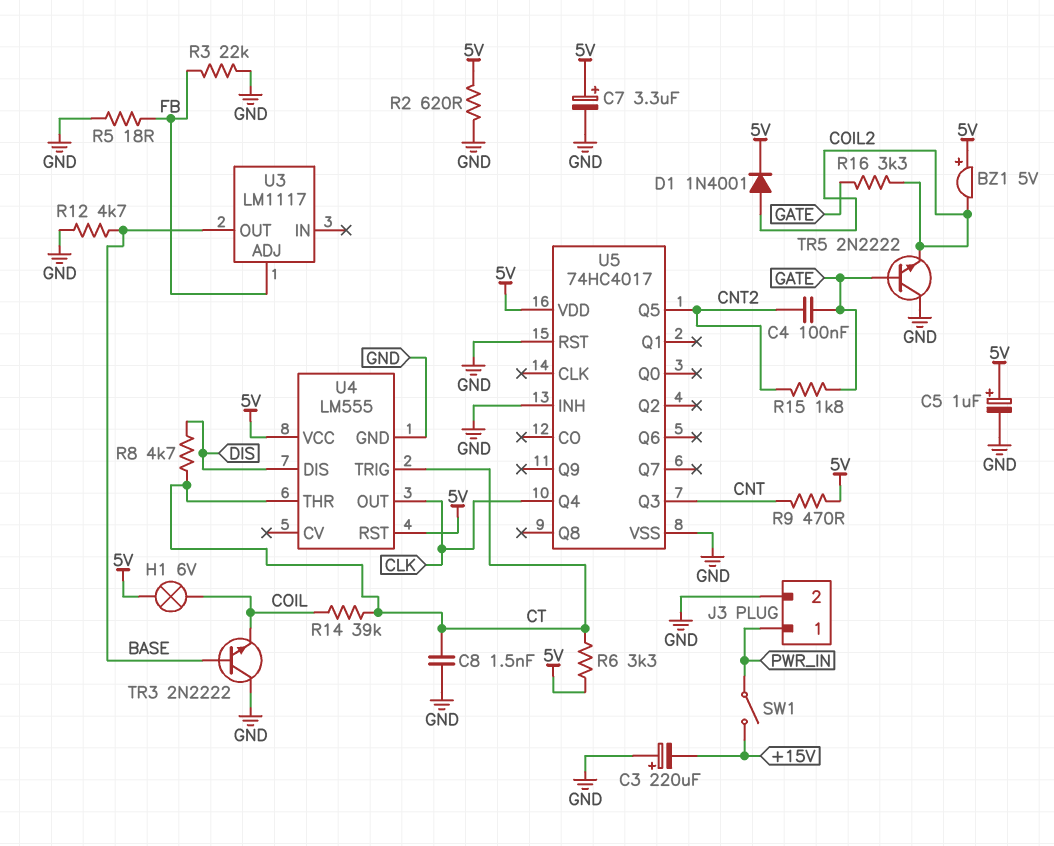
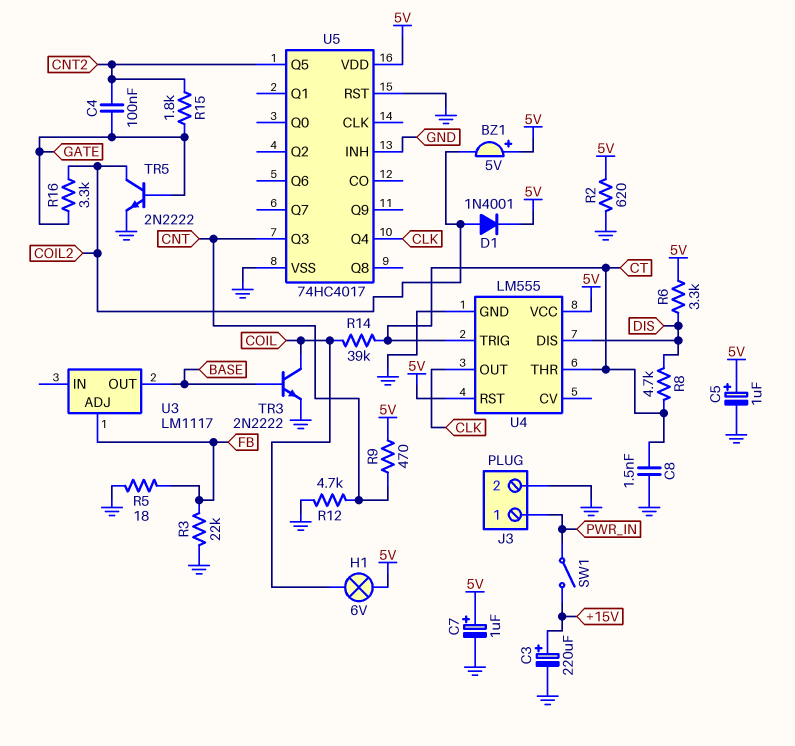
C3: 220uF (plus GND, minus +15V) -> 220uF (plus +15V, minus GND)
C7: 3.3uF (plus 5V, minus GND) -> 1uF (plus 5V, minus GND)
R6: 3.3k (5V, CT) -> 3.3k (5V, DIS)
R12: 4.7k (BASE, GND) -> 4.7k (CNT, GND)
TR3: NPN 2N2222 (B BASE, C GND, E COIL) -> NPN 2N2222 (B BASE, C COIL, E GND)
TR5: NPN 2N2222 (B GATE, C GND, E COIL2) -> NPN 2N2222 (B GATE, C COIL2, E GND)

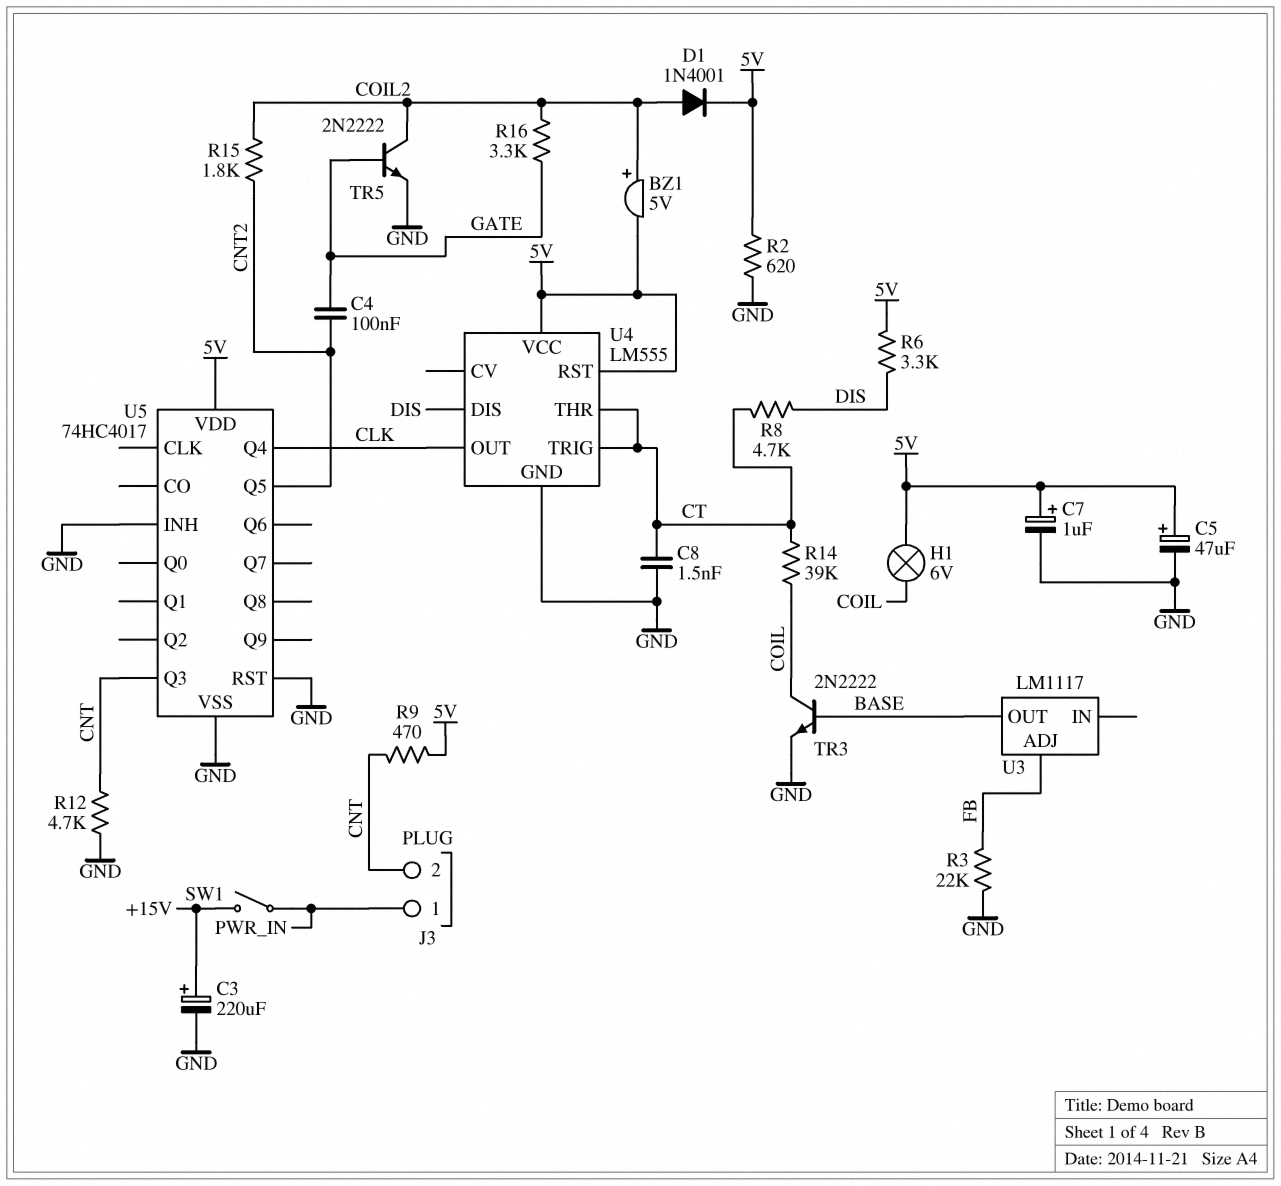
BZ1: buzzer 5V (plus 5V, minus COIL2) -> buzzer 5V (plus COIL2, minus 5V)
C5: 1uF (plus 5V, minus GND) -> 47uF (plus 5V, minus GND)
J3 pin 2: GND -> CNT
R5: 18 (FB, GND) -> none
R15: 1.8k (CNT2, GATE) -> 1.8k (CNT2, COIL2)

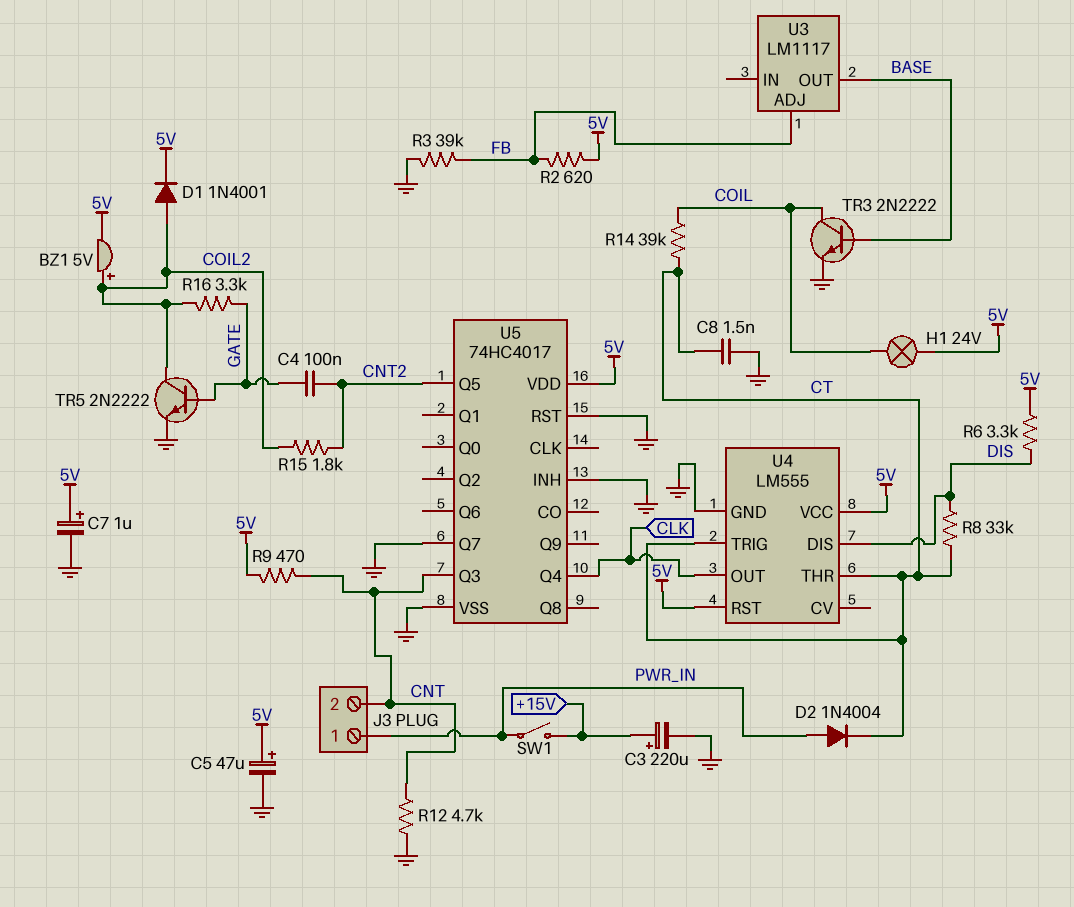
D2: none -> diode 1N4004 (A PWR_IN, K CT)
H1: lamp 6V (5V, COIL) -> lamp 24V (5V, COIL)
R2: 620 (5V, GND) -> 620 (5V, FB)
R3: 22k (FB, GND) -> 39k (FB, GND)
R8: 4.7k (CT, DIS) -> 33k (CT, DIS)
U5 pin Q7: none -> GND

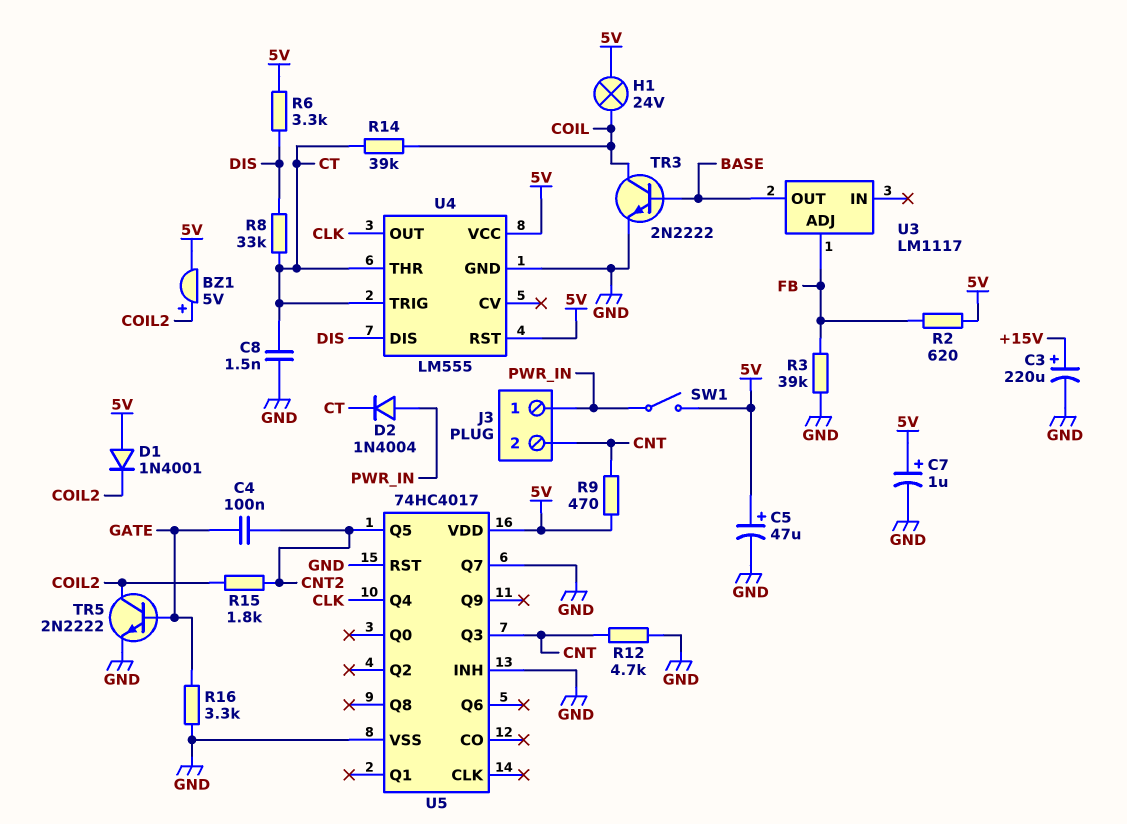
D1: diode 1N4001 (A COIL2, K 5V) -> diode 1N4001 (A 5V, K COIL2)
R16: 3.3k (COIL2, GATE) -> 3.3k (GATE, GND)
SW1: switch (+15V, PWR_IN) -> switch (5V, PWR_IN)

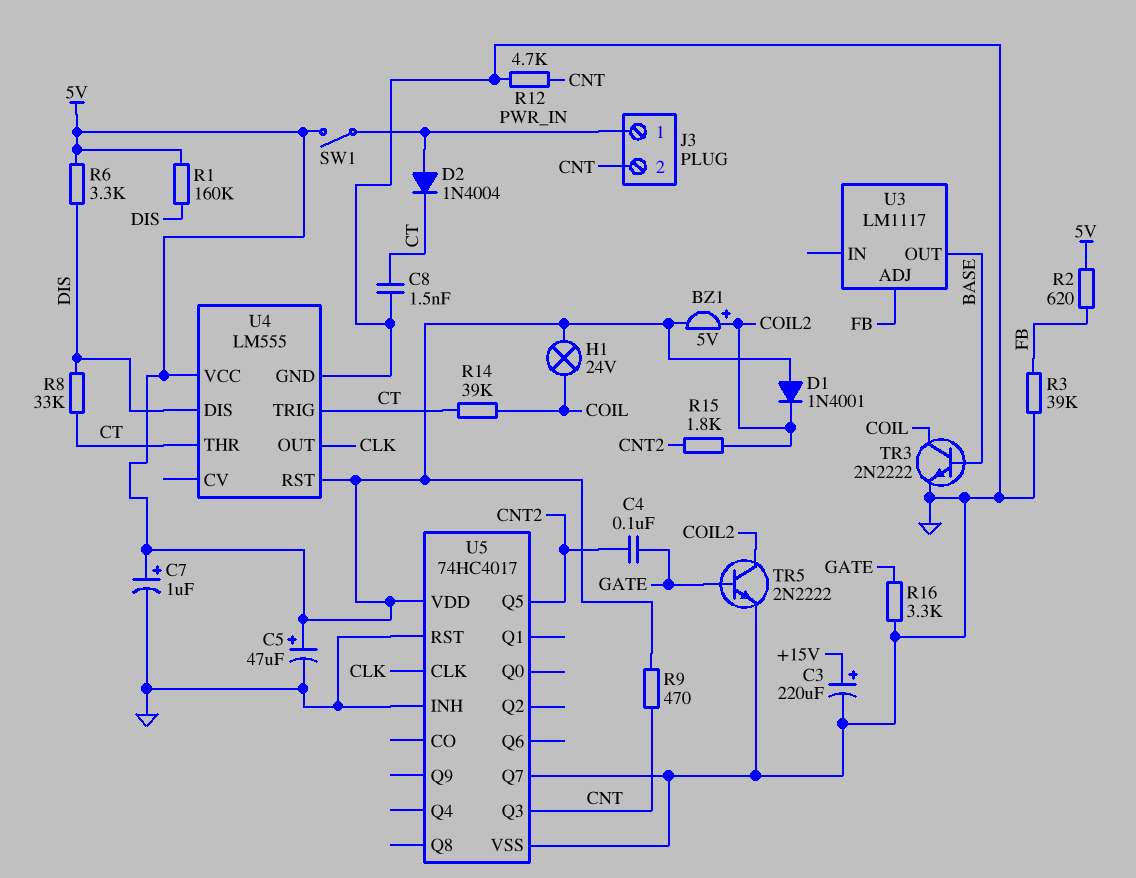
R1: none -> 160k (5V, DIS)
U5 pin CLK: none -> CLK
U5 pin Q4: CLK -> none

